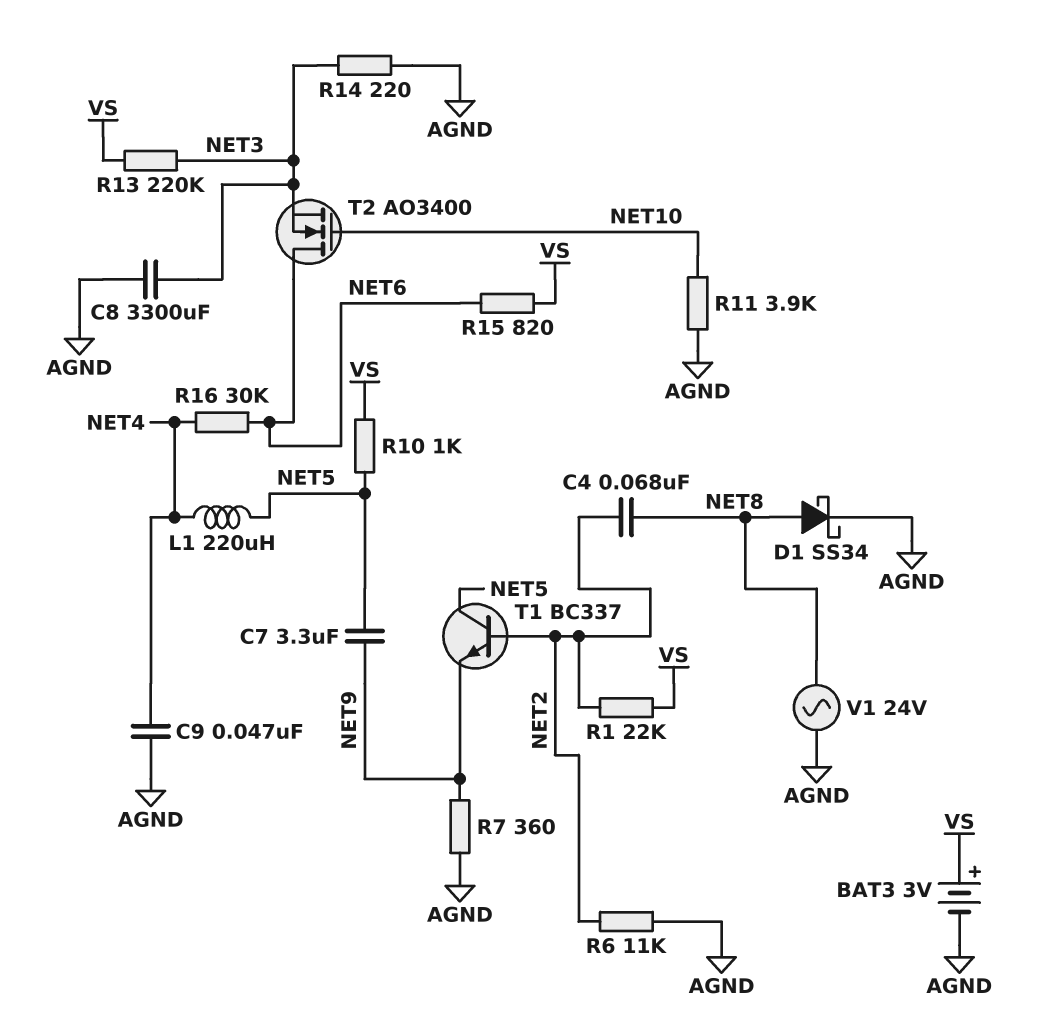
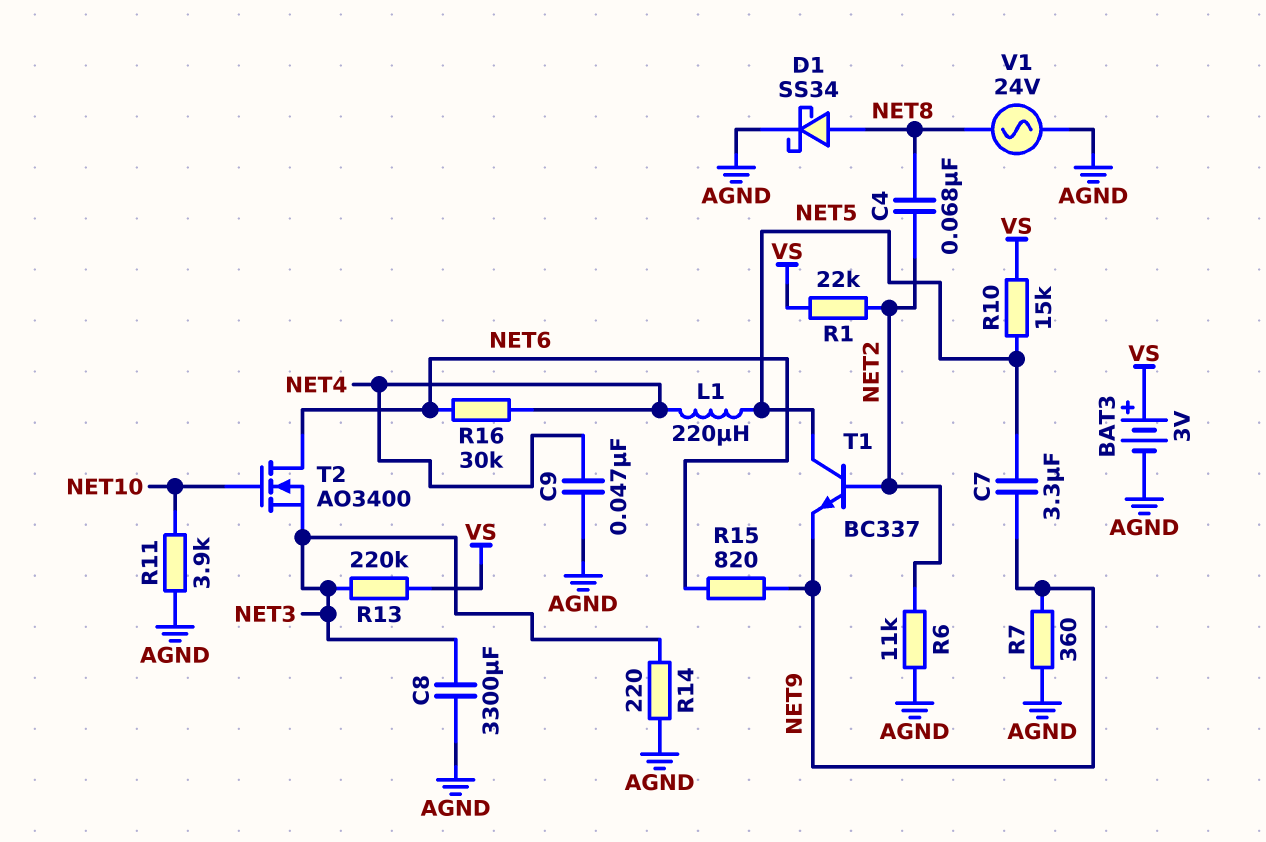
R10: 1k (NET5, VS) -> 15k (NET5, VS)
R15: 820 (NET6, VS) -> 820 (NET6, NET9)

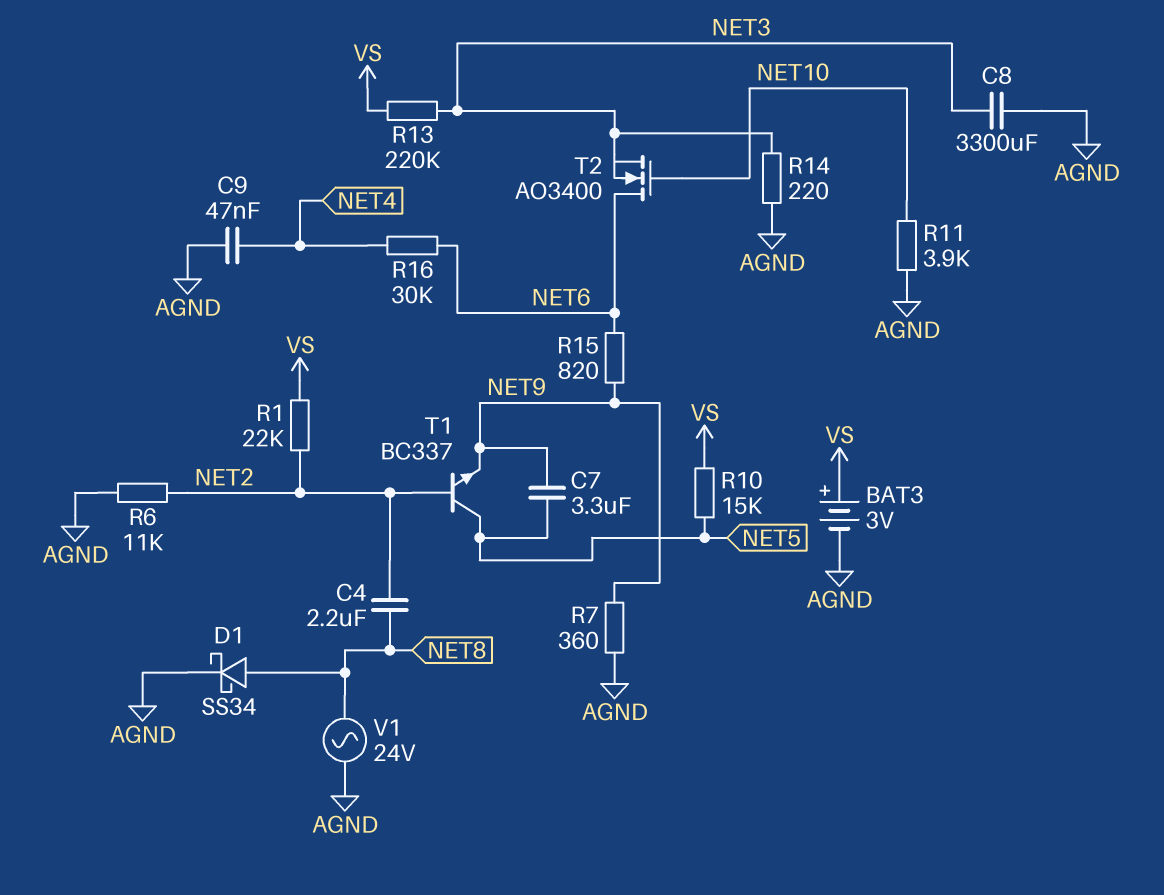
C4: 68nF (NET2, NET8) -> 2.2uF (NET2, NET8)
L1: 220uH (NET4, NET5) -> none

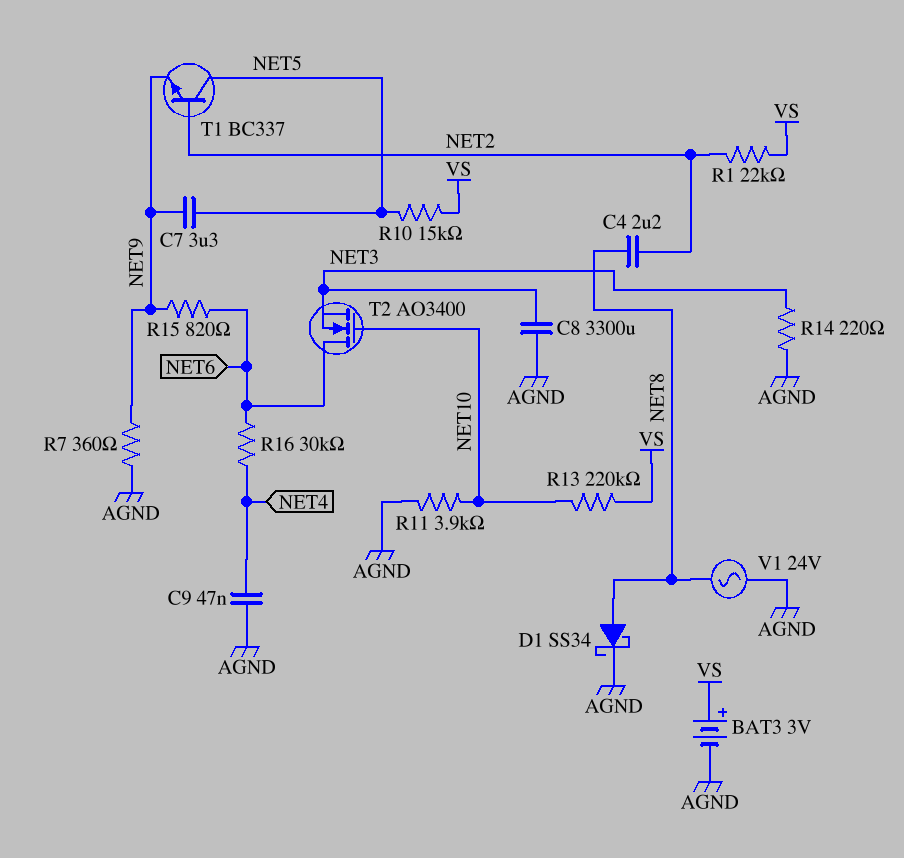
R6: 11k (AGND, NET2) -> none
R13: 220k (NET3, VS) -> 220k (NET10, VS)

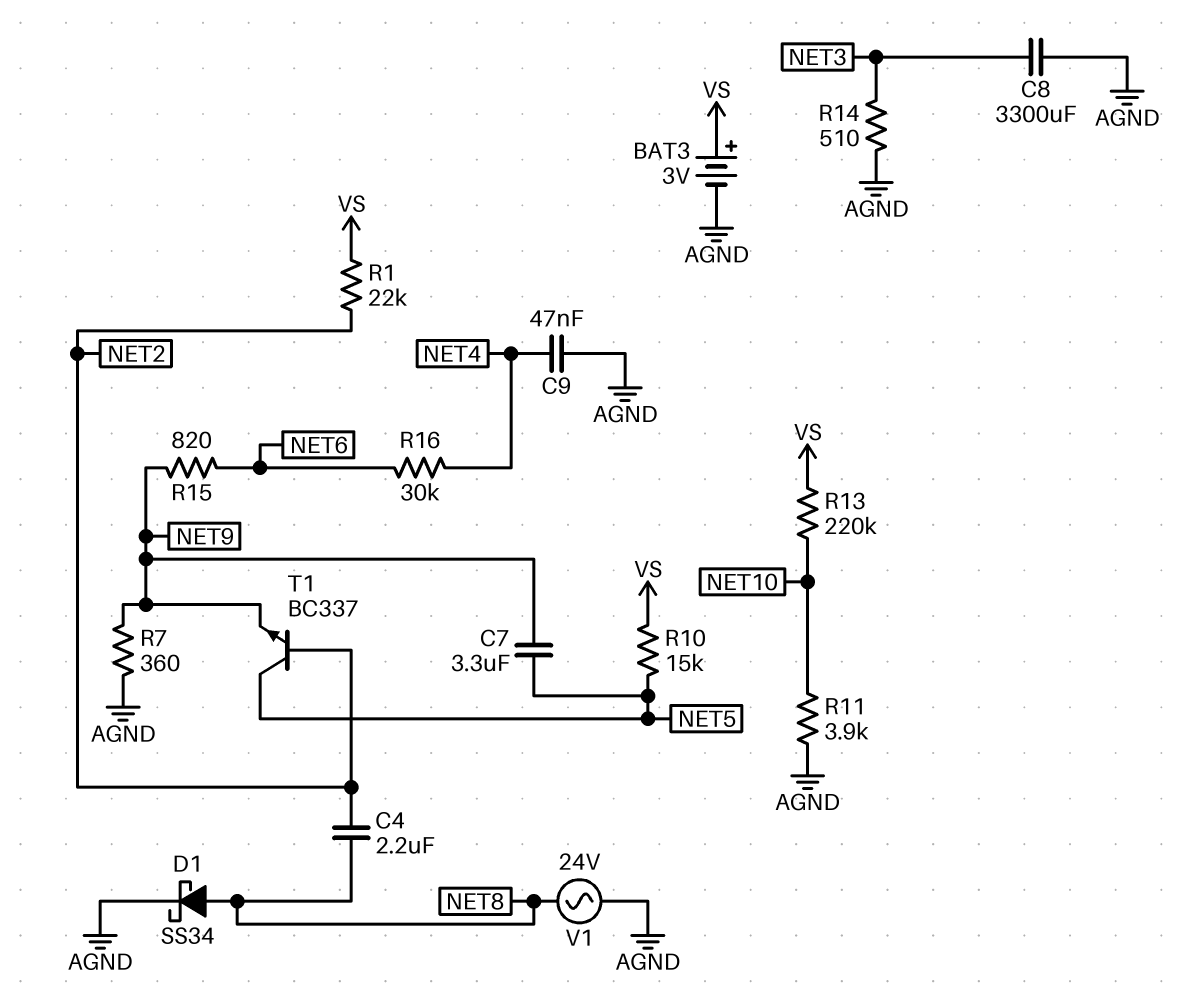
R14: 220 (AGND, NET3) -> 510 (AGND, NET3)
T2: NMOS AO3400 (G NET10, D NET6, S NET3) -> none

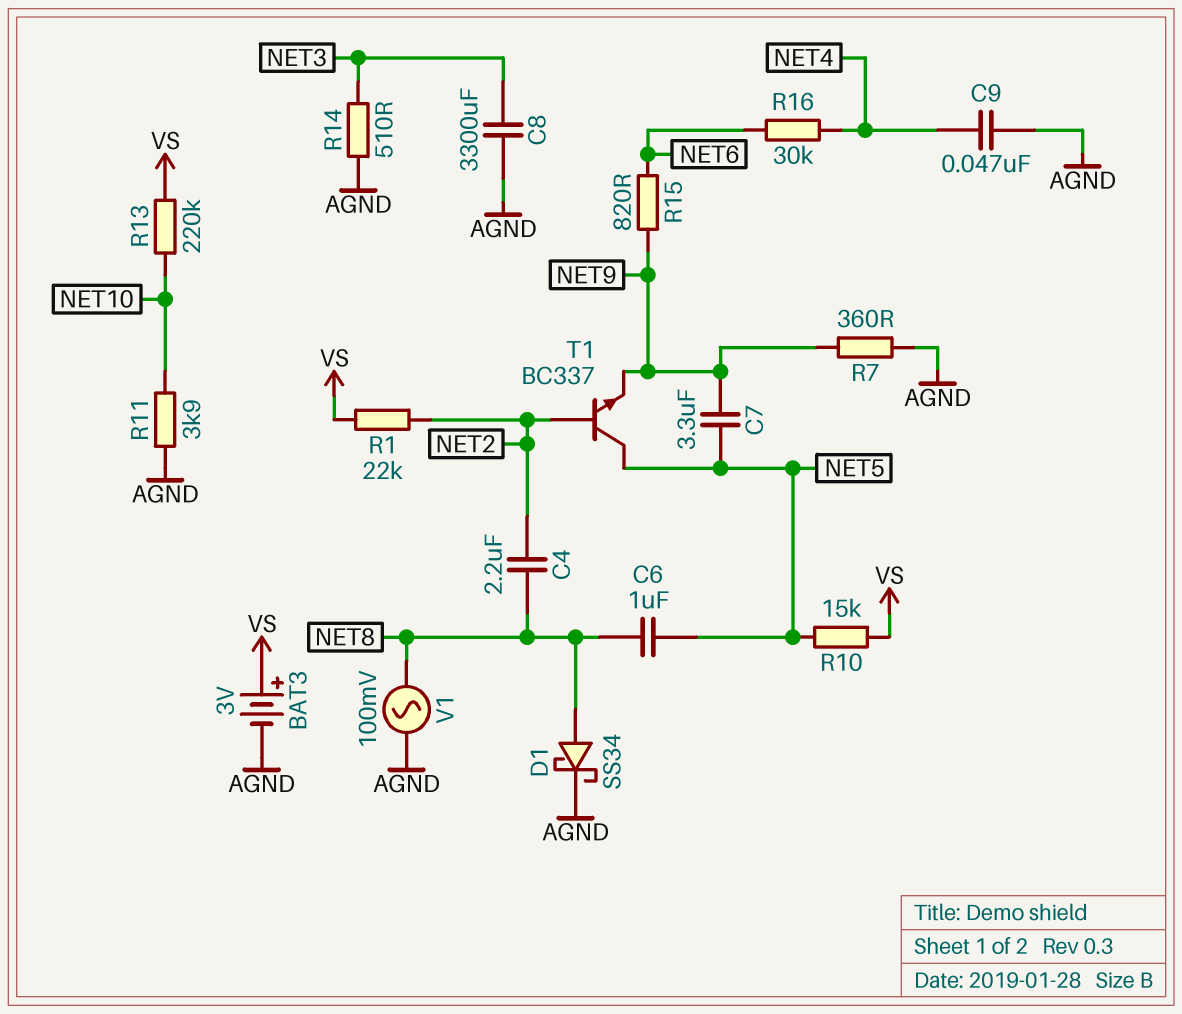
C6: none -> 1uF (NET5, NET8)
V1: AC 24V (AGND, NET8) -> AC 100mV (AGND, NET8)

